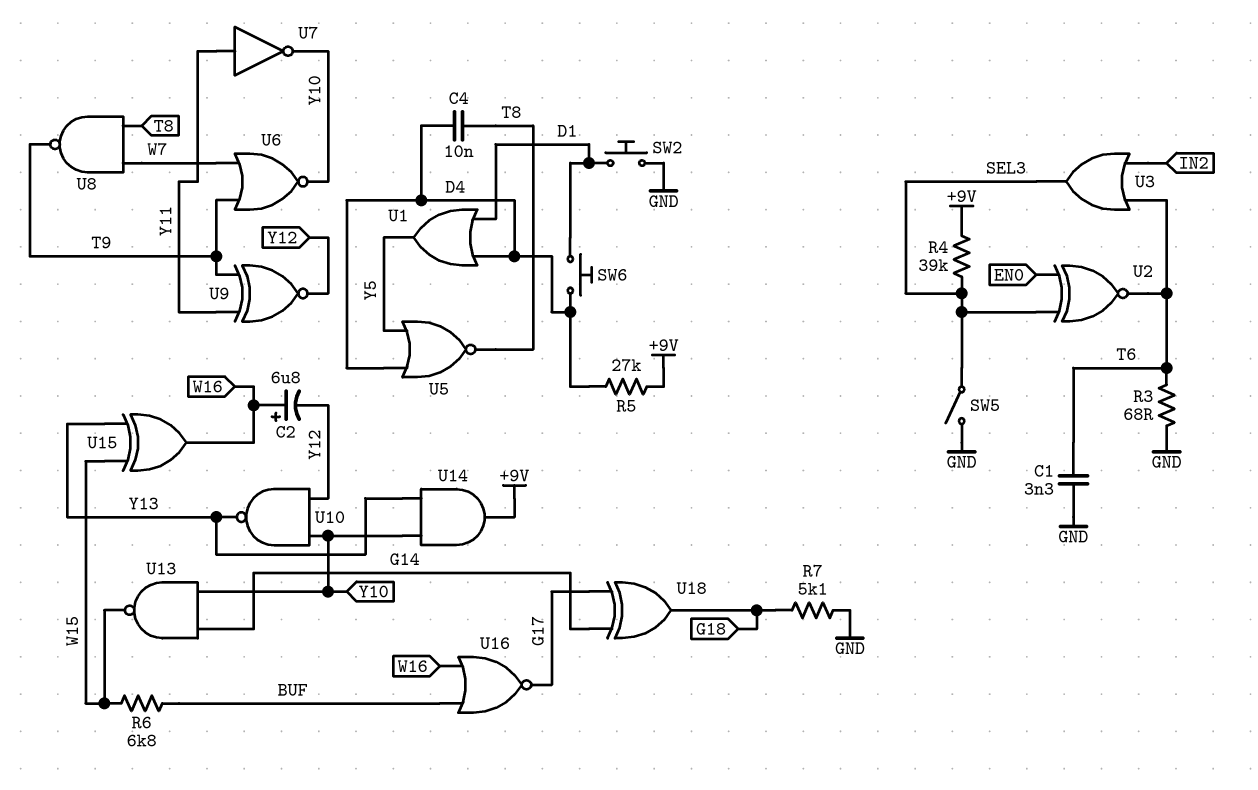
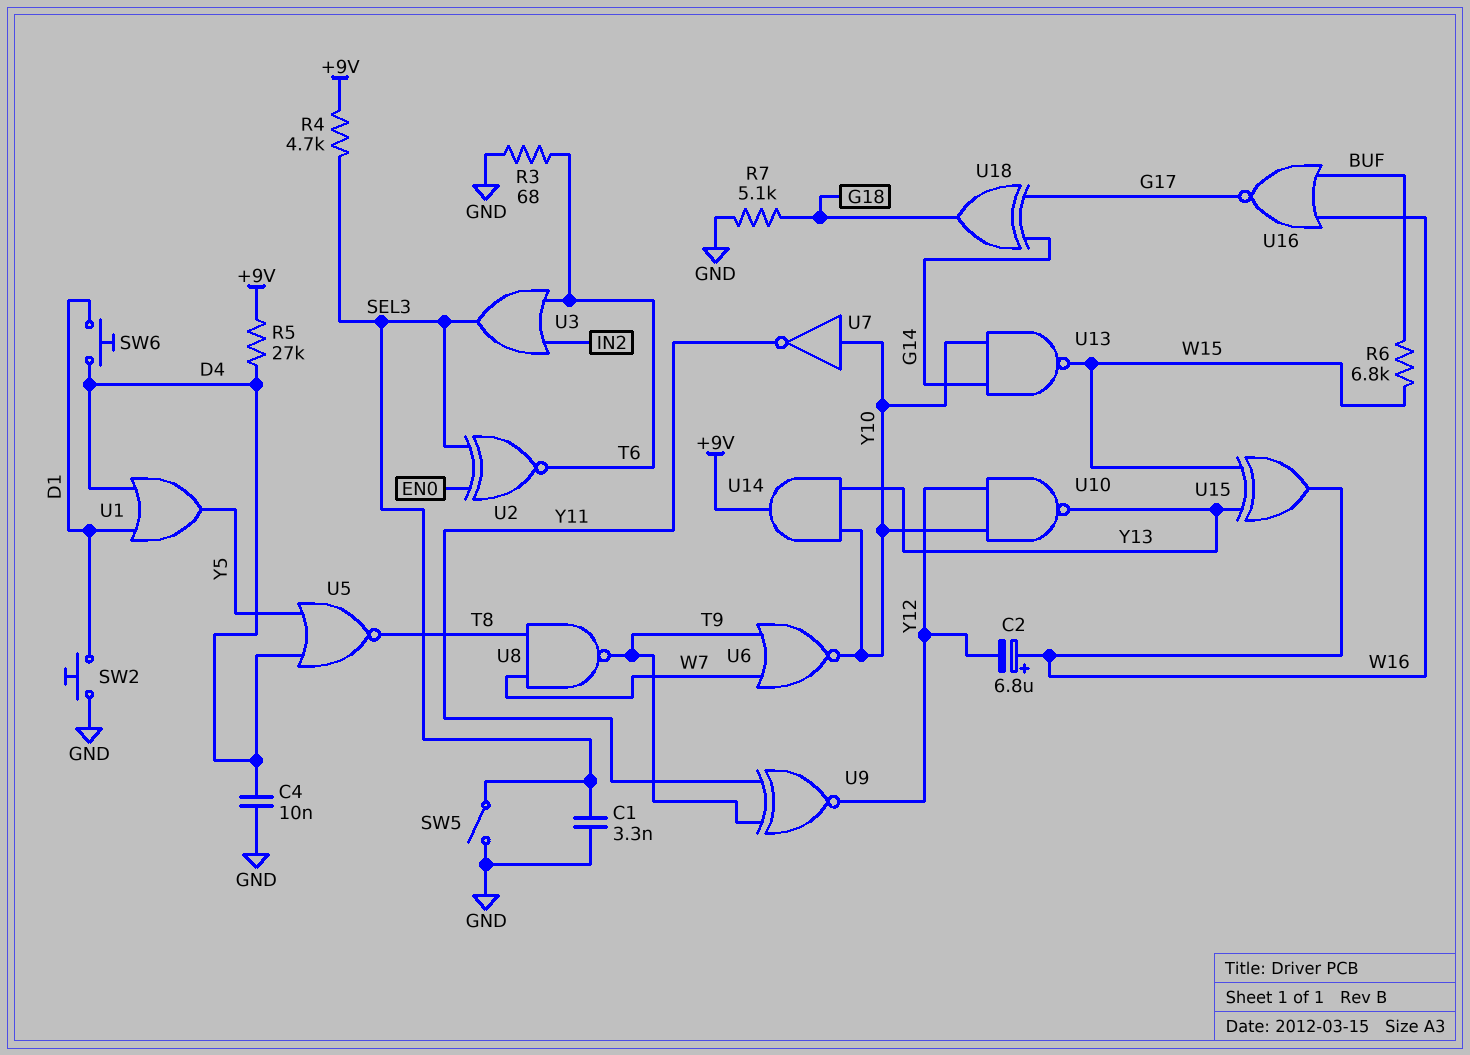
C1: 3.3nF (GND, T6) -> 3.3nF (GND, SEL3)
C4: 10nF (D4, T8) -> 10nF (D4, GND)
R4: 39k (+9V, SEL3) -> 4.7k (+9V, SEL3)
U7: NOT (in Y11, out Y10) -> NOT (in Y10, out Y11)

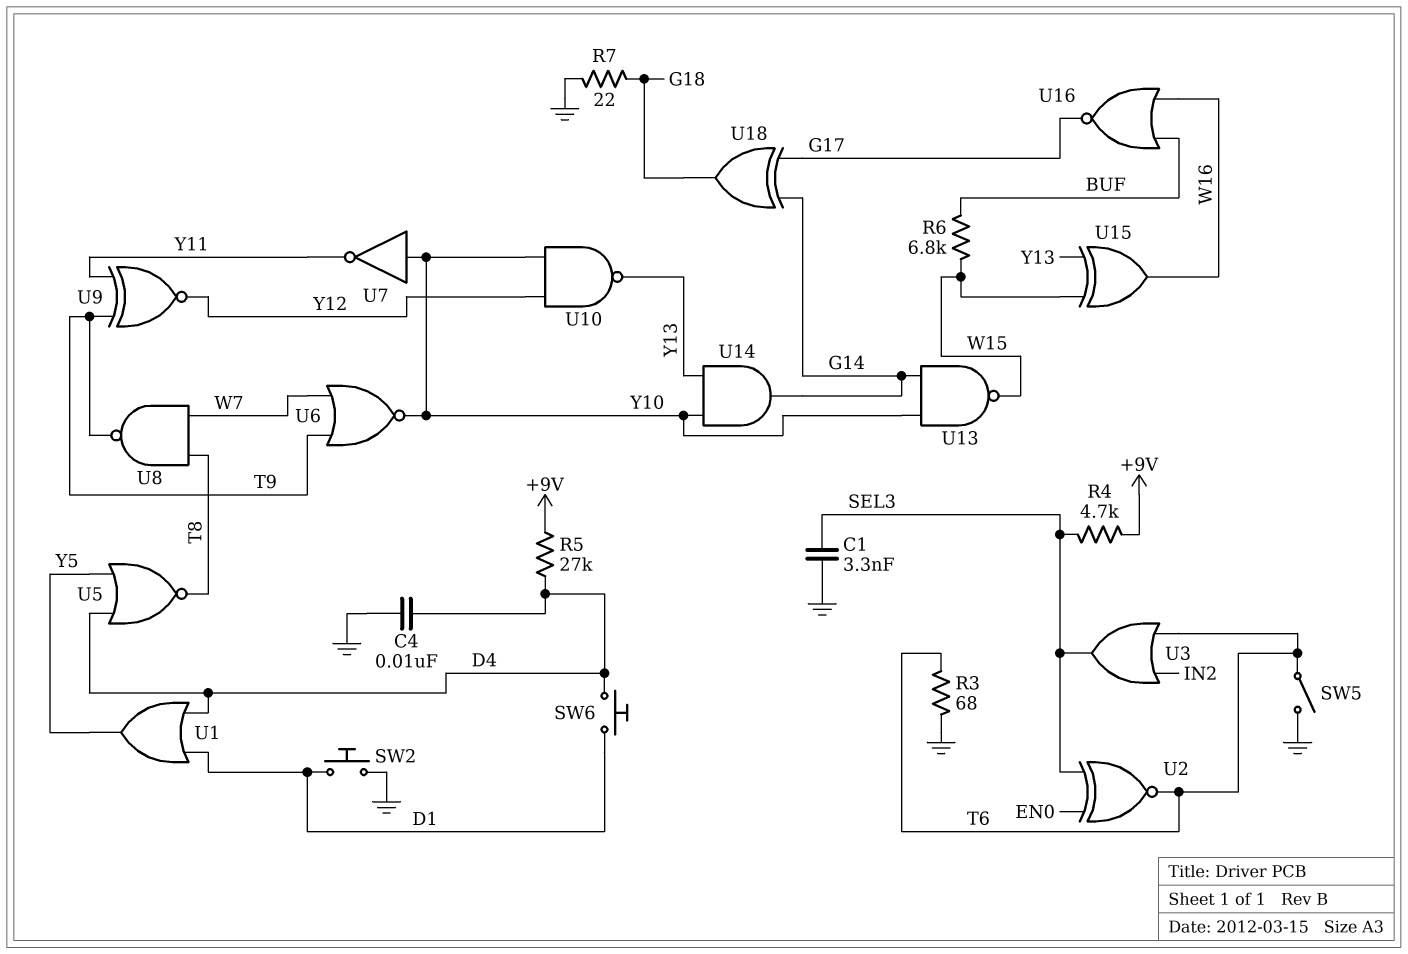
C2: 6.8uF (plus W16, minus Y12) -> none
R7: 5.1k (G18, GND) -> 22 (G18, GND)
SW5: switch (GND, SEL3) -> switch (GND, T6)
U14: AND (in Y10, in Y13, out +9V) -> AND (in Y10, in Y13, out G14)

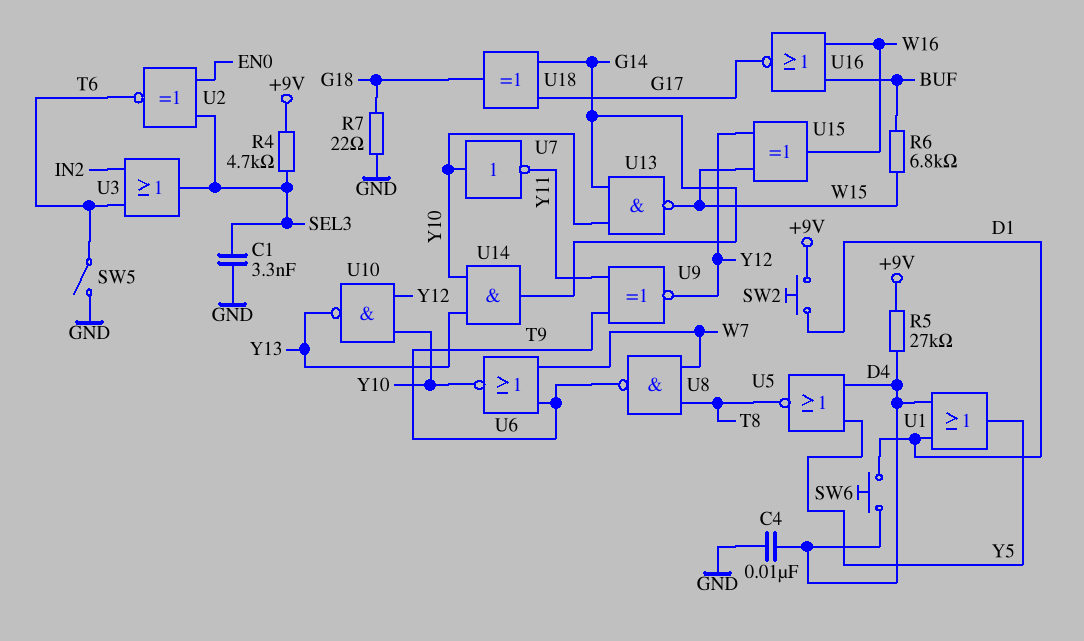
R3: 68 (GND, T6) -> none
SW2: button (D1, GND) -> button (+9V, D1)
U15: XOR (in W15, in Y13, out W16) -> XOR (in W15, in Y12, out W16)

